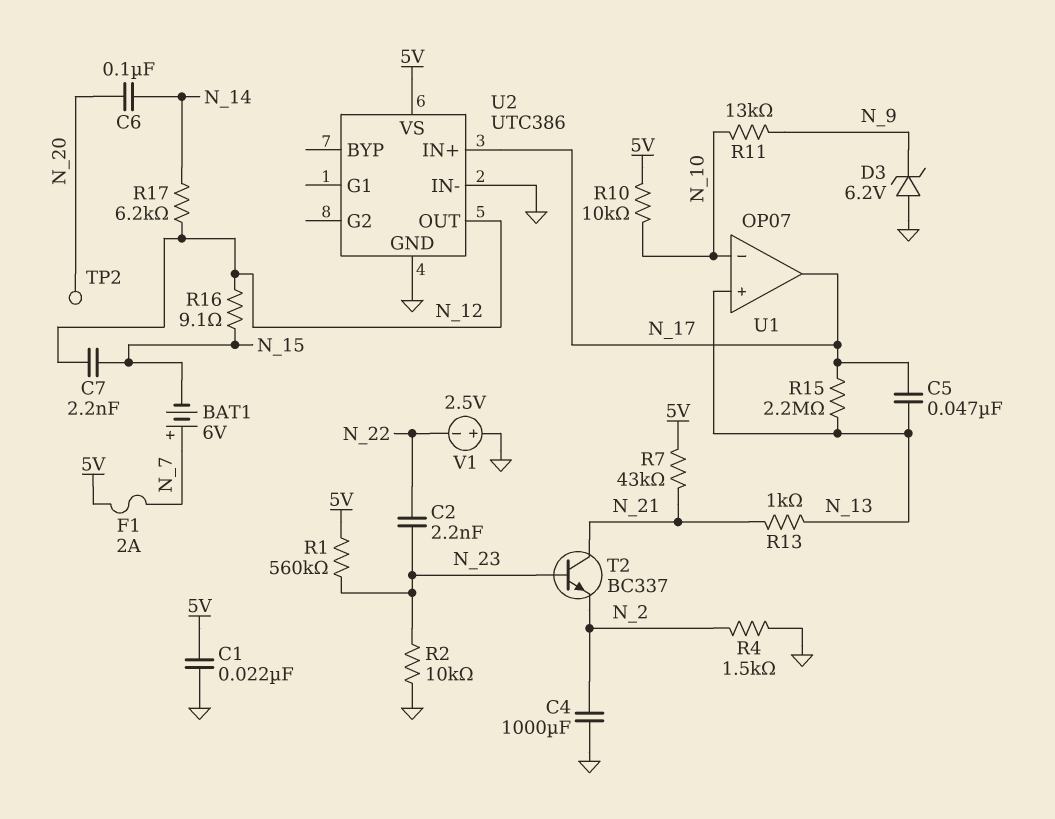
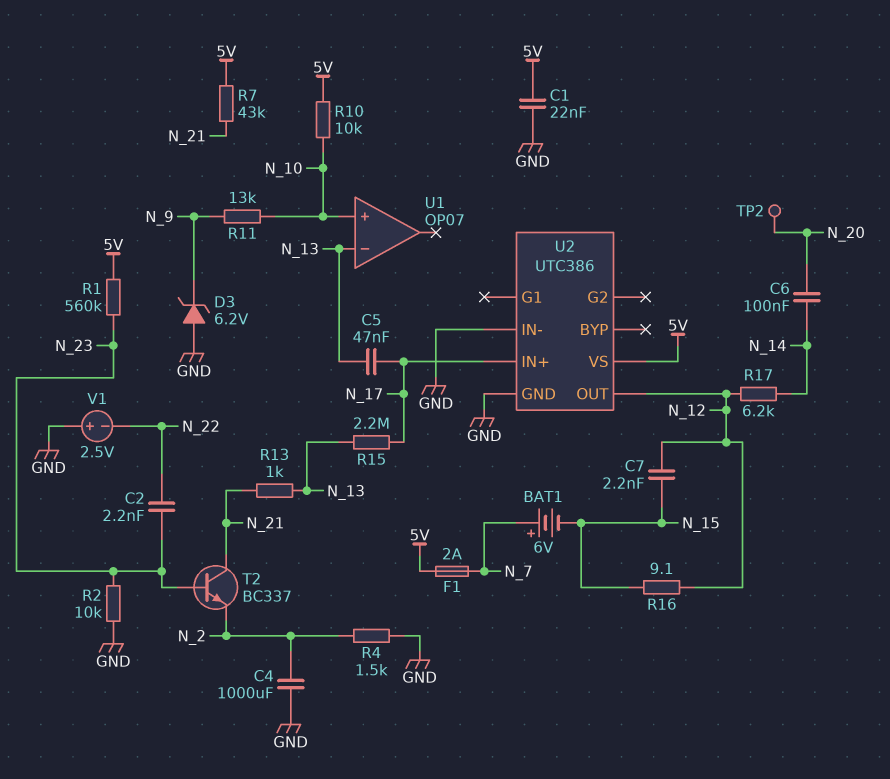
U1 pin in+: N_13 -> N_10
U1 pin in-: N_10 -> N_13
U1 pin out: N_17 -> none

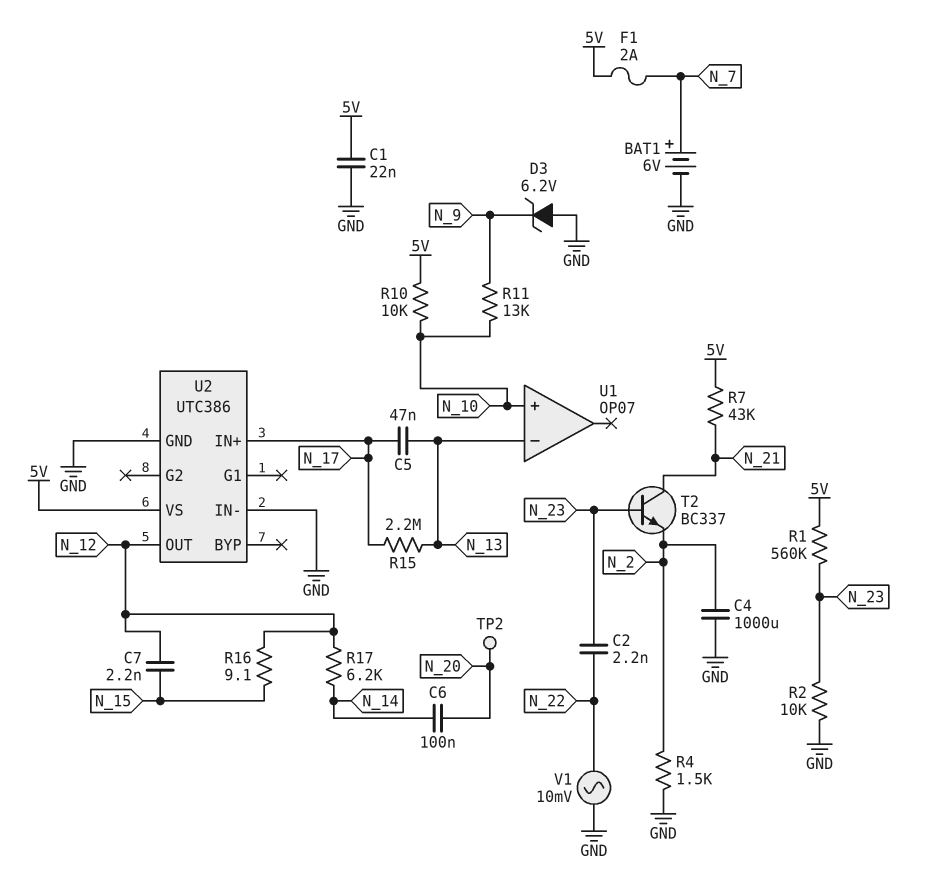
BAT1: 6V (plus N_7, minus N_15) -> 6V (plus N_7, minus GND)
R13: 1k (N_13, N_21) -> none
V1: 2.5V (plus GND, minus N_22) -> AC 10mV (GND, N_22)

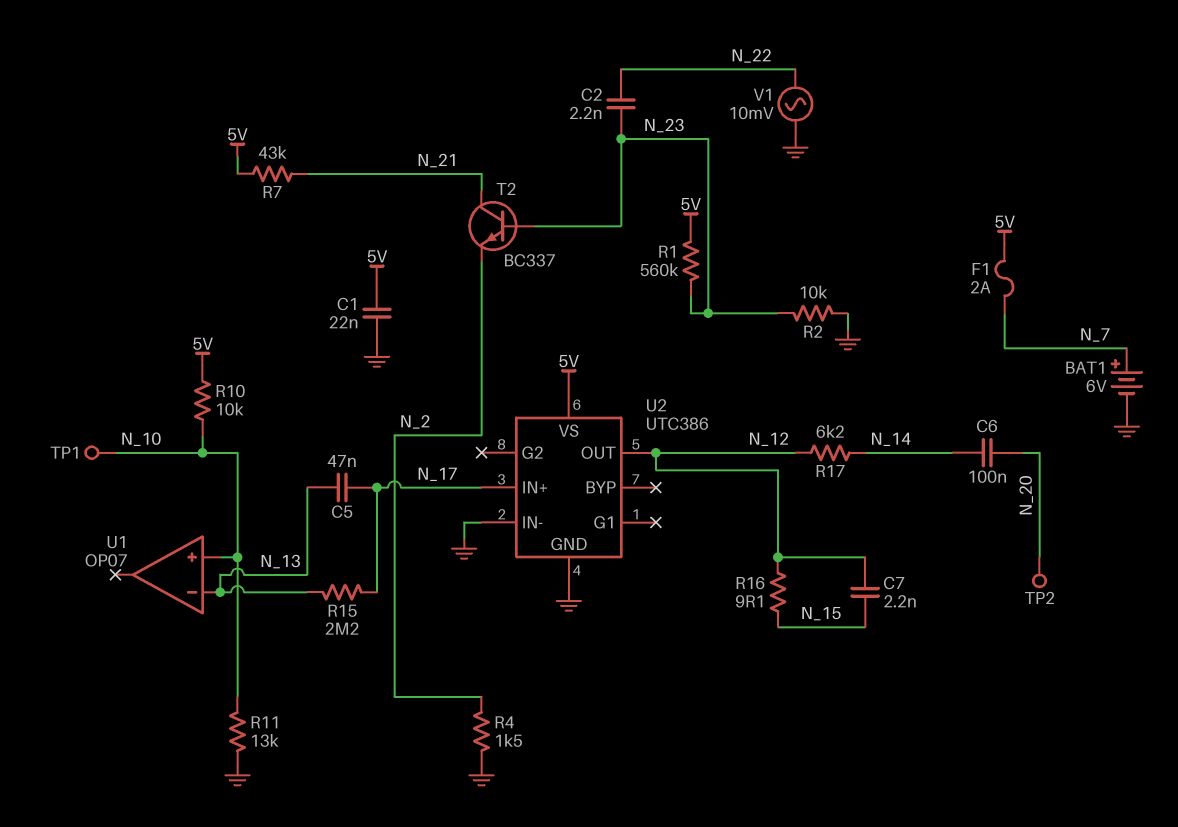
C4: 1000uF (GND, N_2) -> none
D3: zener 6.2V (A GND, K N_9) -> none
R11: 13k (N_9, N_10) -> 13k (GND, N_10)
TP1: none -> test point (N_10)

